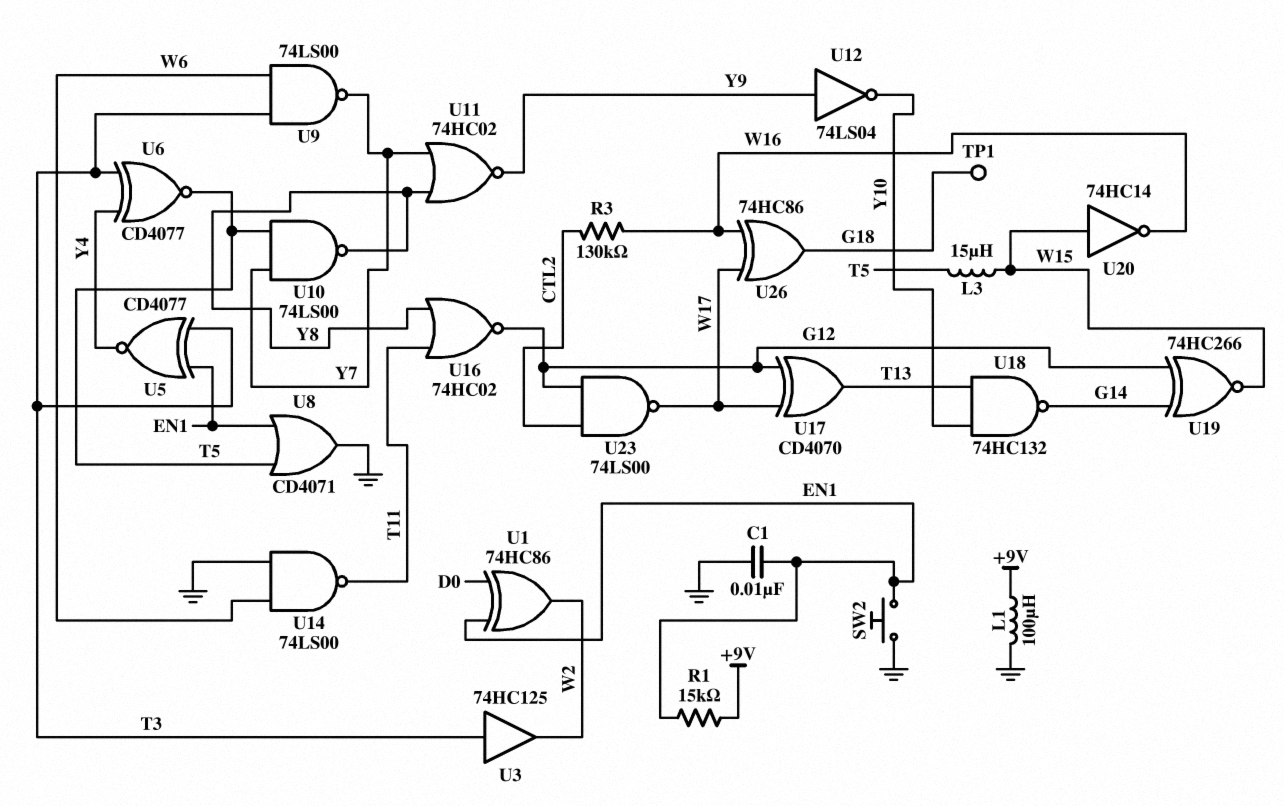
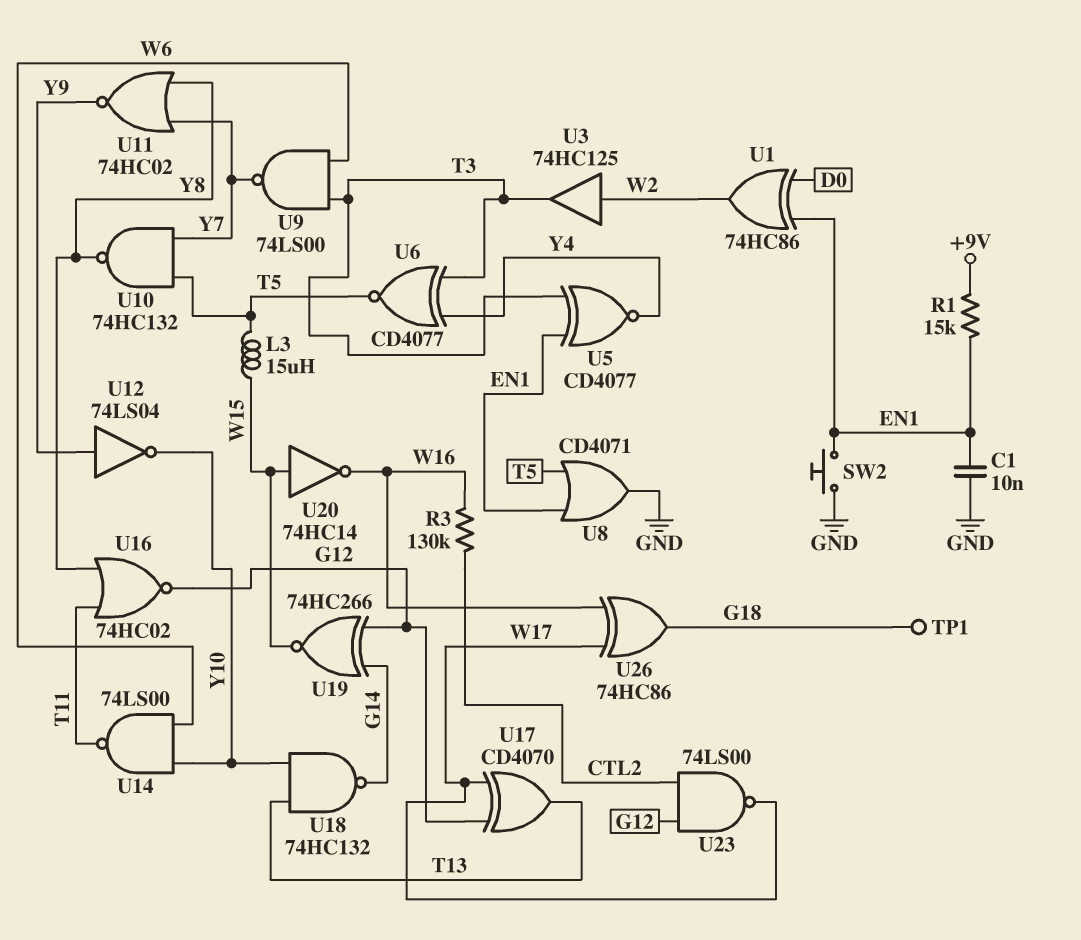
L1: 100uH (+9V, GND) -> none
U3: buffer 74HC125 (in T3, out W2) -> buffer 74HC125 (in W2, out T3)
U10: NAND 74LS00 (in T5, in Y7, out Y8) -> NAND 74HC132 (in T5, in Y7, out Y8)
U14: NAND 74LS00 (in GND, in W6, out T11) -> NAND 74LS00 (in W6, in Y10, out T11)

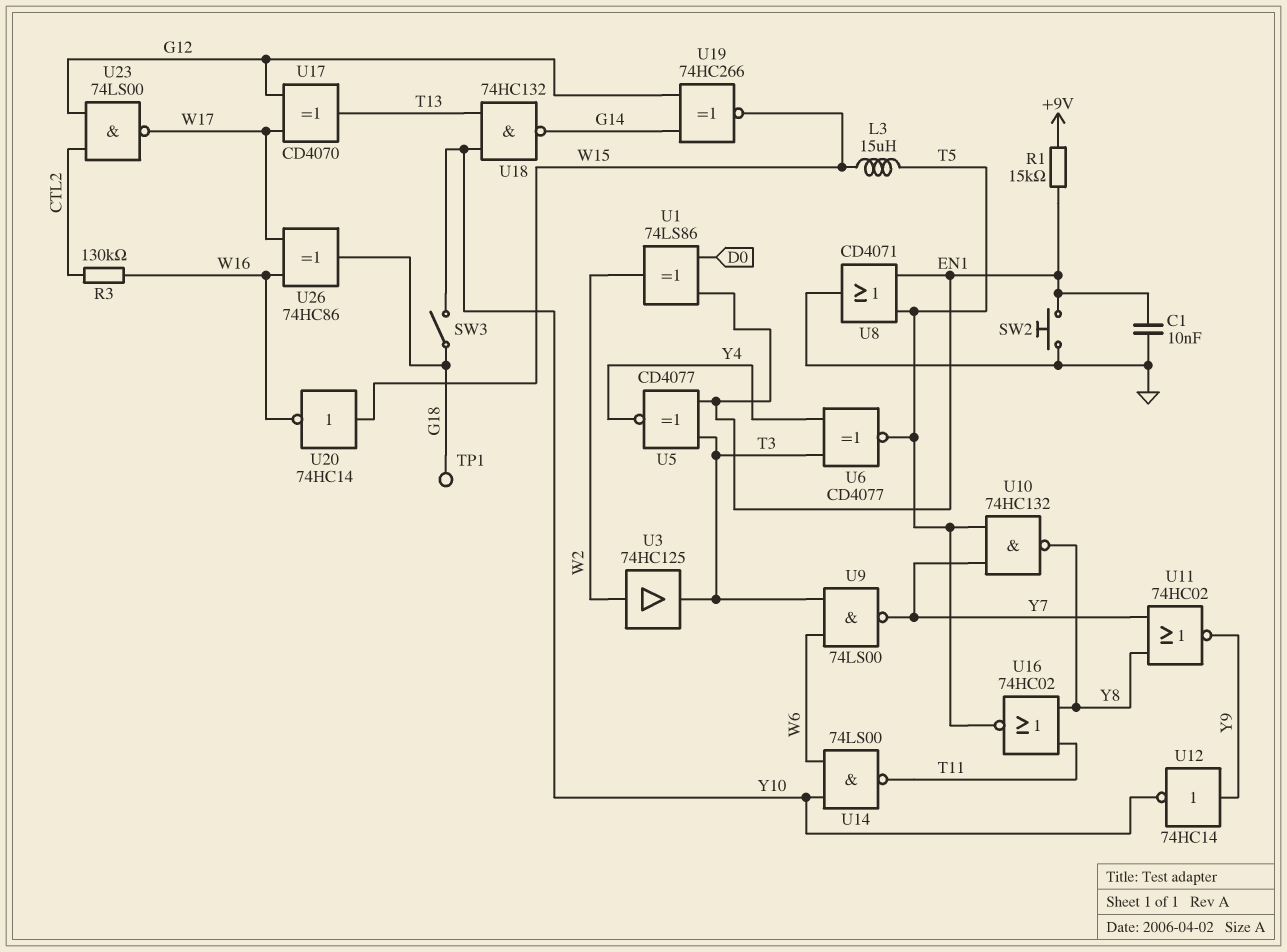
SW3: none -> switch (G18, Y10)
U1: XOR 74HC86 (in D0, in EN1, out W2) -> XOR 74LS86 (in D0, in EN1, out W2)
U12: NOT 74LS04 (in Y9, out Y10) -> NOT 74HC14 (in Y9, out Y10)
U16: NOR 74HC02 (in T11, in Y8, out G12) -> NOR 74HC02 (in T11, in Y8, out T5)

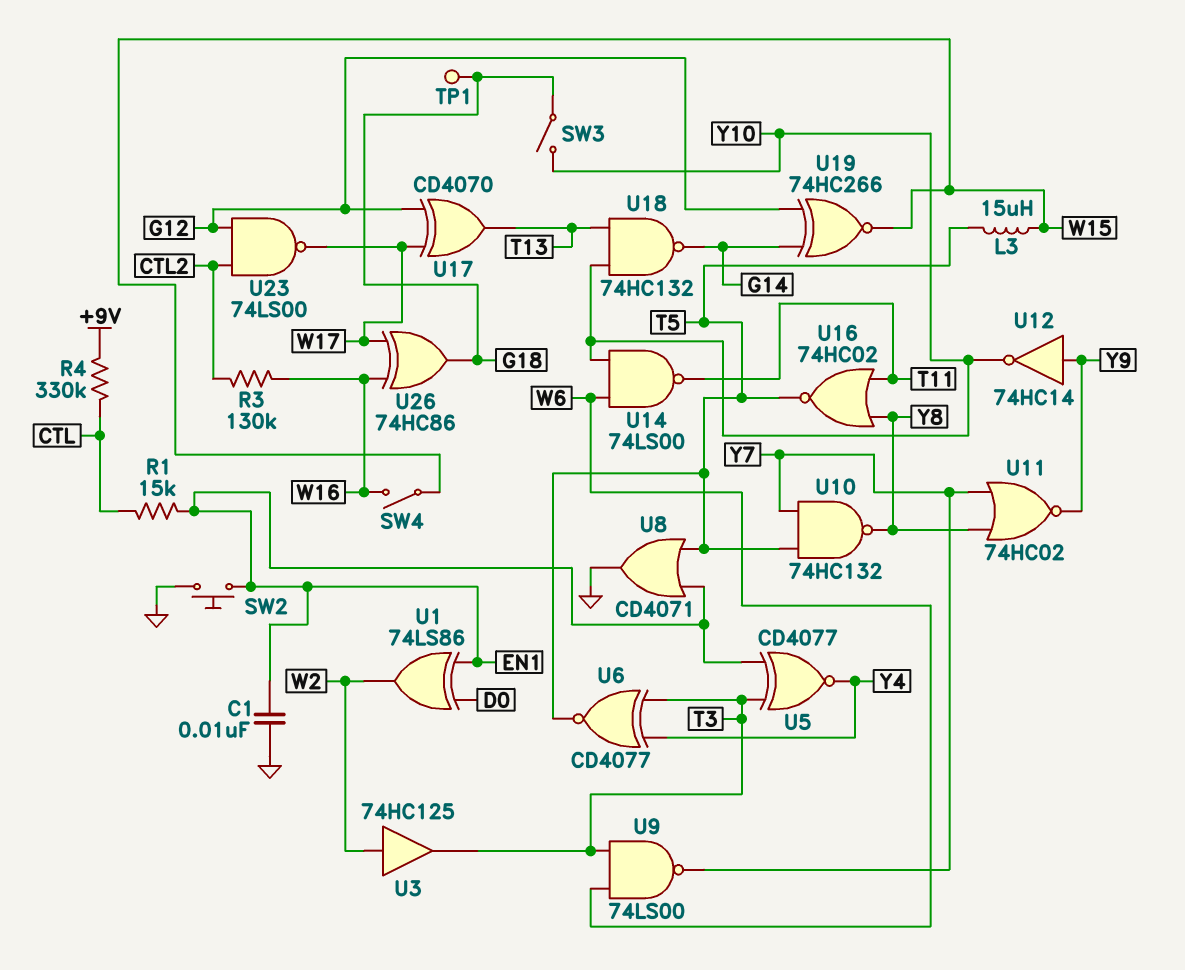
R1: 15k (+9V, EN1) -> 15k (CTL, EN1)
R4: none -> 330k (+9V, CTL)
SW4: none -> switch (W15, W16)
U20: NOT 74HC14 (in W15, out W16) -> none

